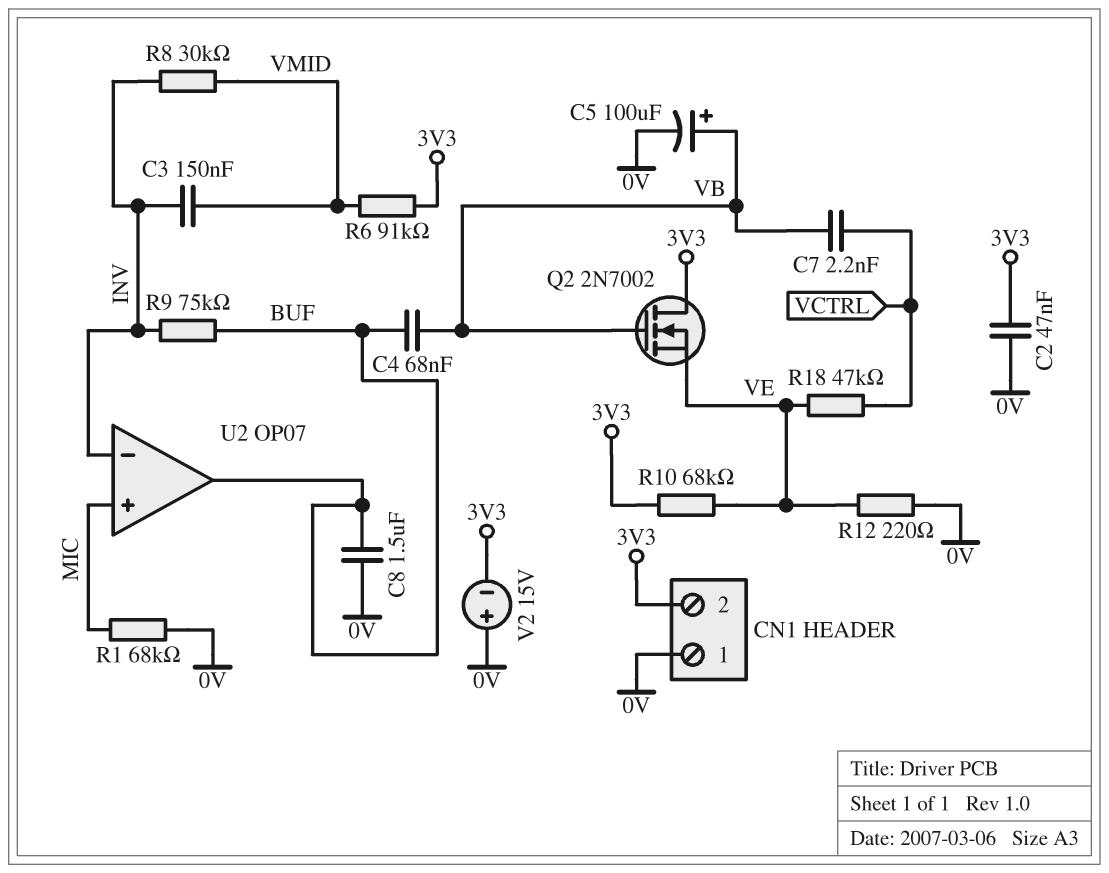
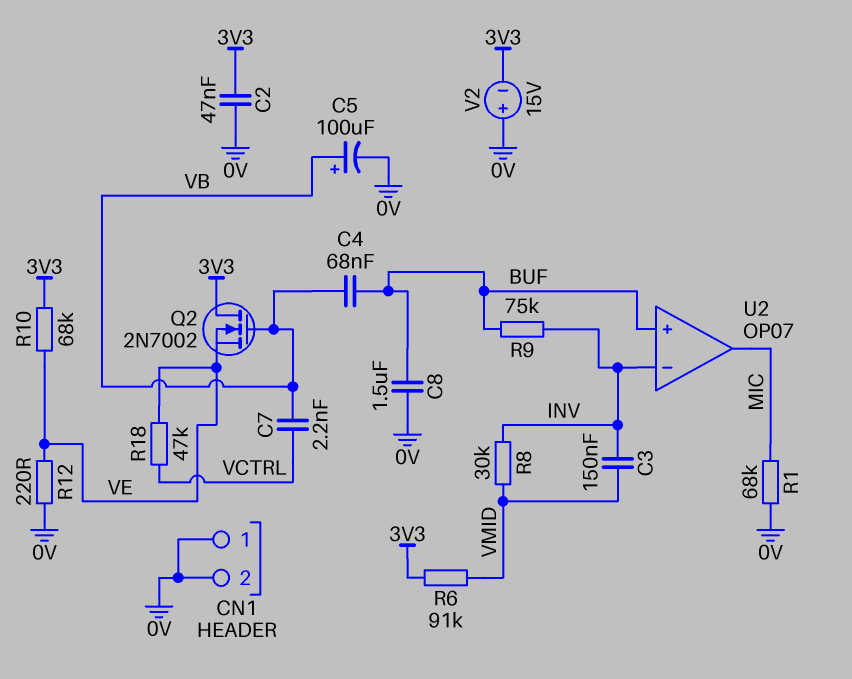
CN1 pin 2: 3V3 -> 0V
U2 pin in+: MIC -> BUF
U2 pin out: BUF -> MIC

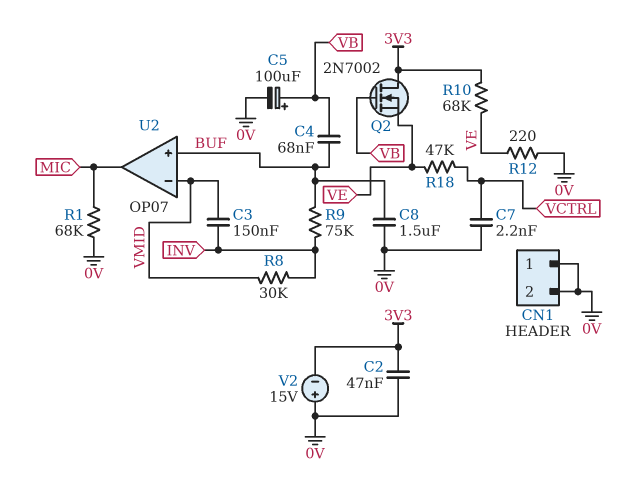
C7: 2.2nF (VB, VCTRL) -> 2.2nF (0V, VCTRL)
R6: 91k (3V3, VMID) -> none
U2 pin in-: INV -> VMID

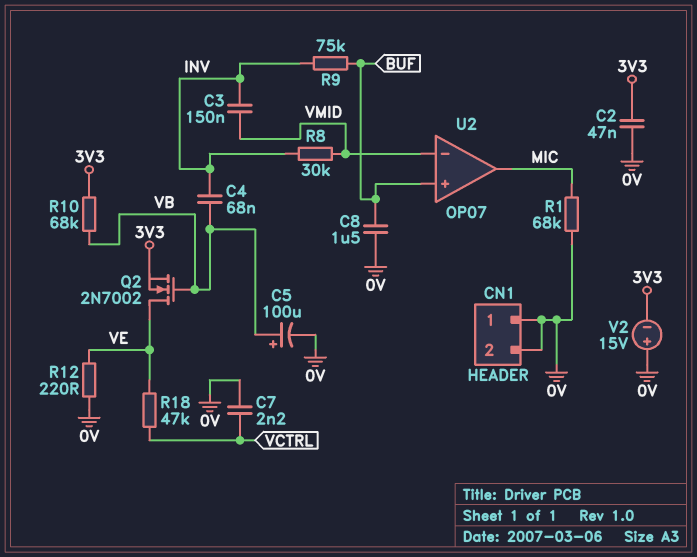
C4: 68nF (BUF, VB) -> 68nF (INV, VB)
Q2: NMOS 2N7002 (G VB, D 3V3, S VE) -> NMOS 2N7002 (G VB, D VE, S 3V3)
R10: 68k (3V3, VE) -> 68k (3V3, VB)

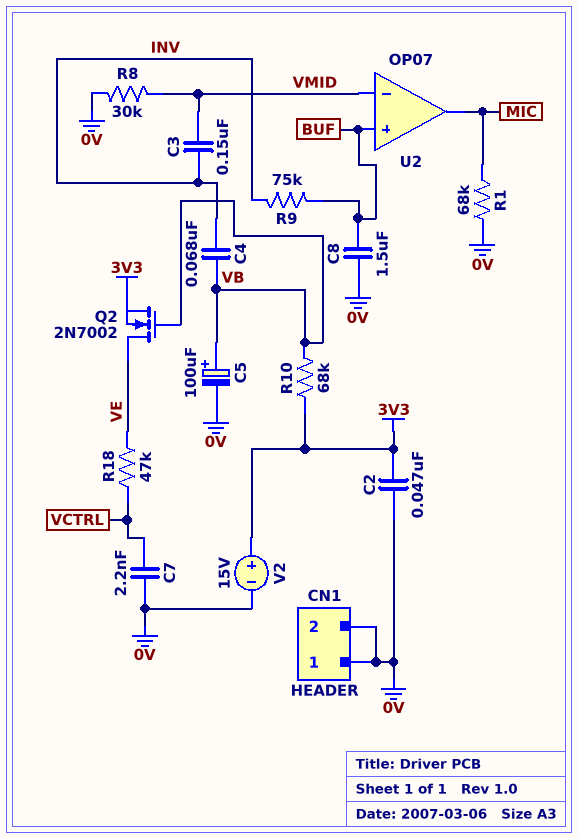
R8: 30k (INV, VMID) -> 30k (0V, VMID)
R12: 220 (0V, VE) -> none
V2: 15V (plus 0V, minus 3V3) -> 15V (plus 3V3, minus 0V)

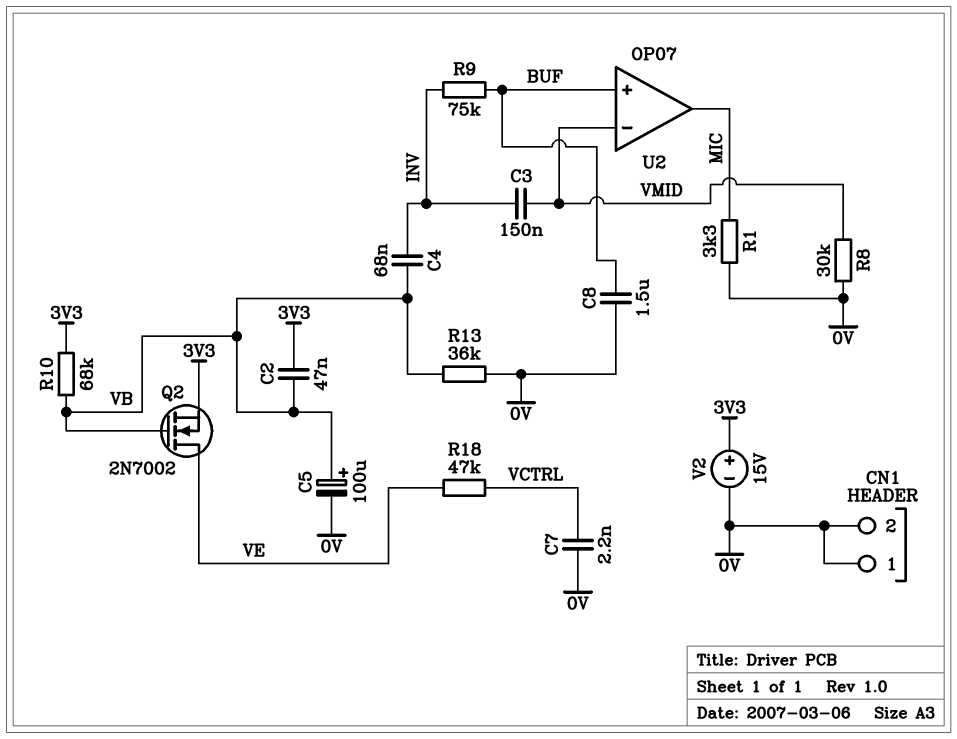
C2: 47nF (0V, 3V3) -> 47nF (3V3, VB)
R1: 68k (0V, MIC) -> 3.3k (0V, MIC)
R13: none -> 36k (0V, VB)

